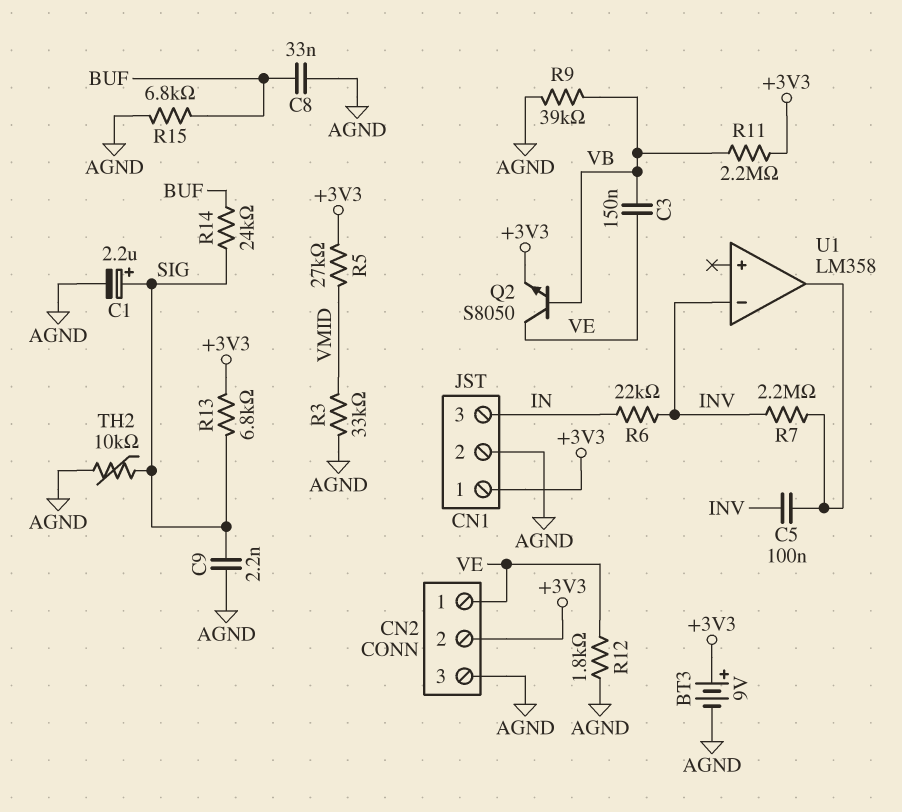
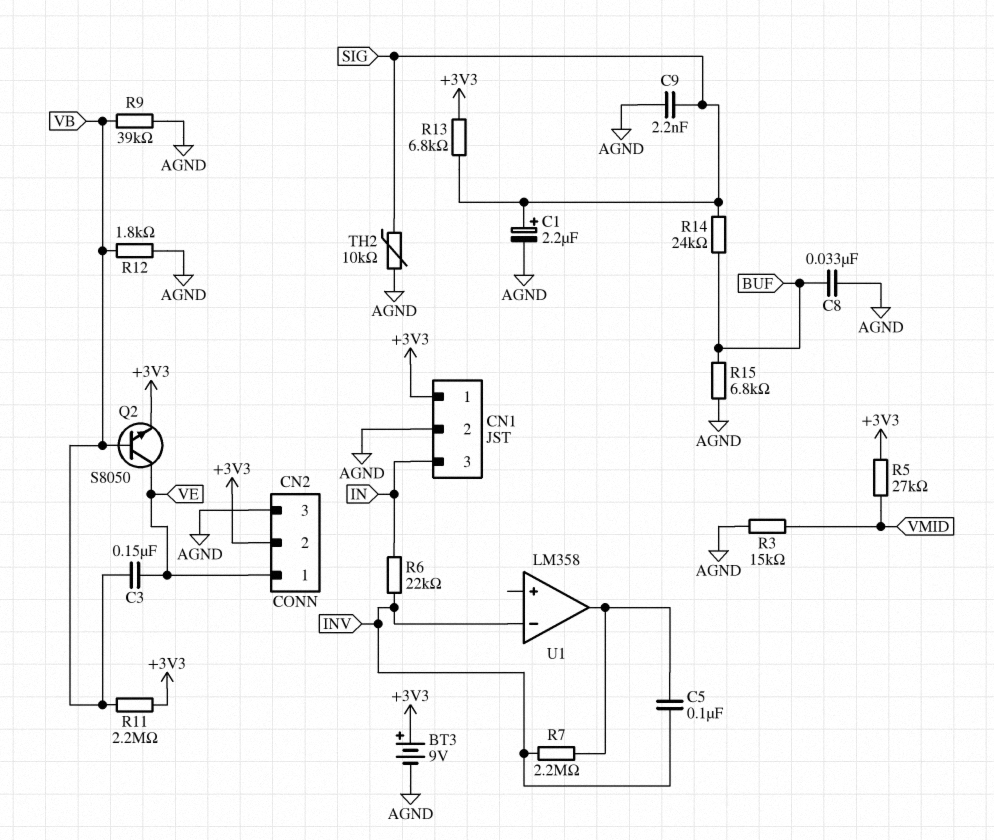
R3: 33k (AGND, VMID) -> 15k (AGND, VMID)
R12: 1.8k (AGND, VE) -> 1.8k (AGND, VB)

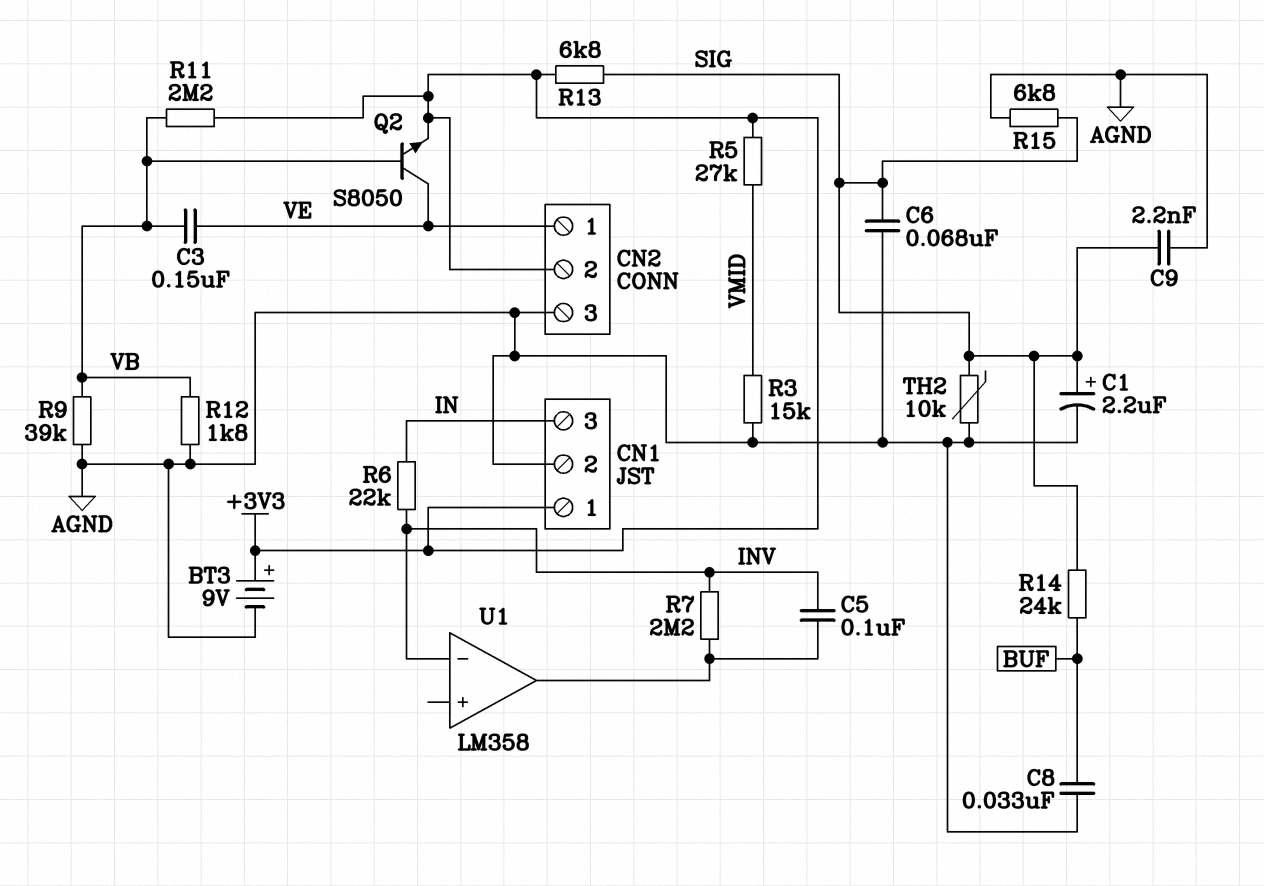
C6: none -> 68nF (AGND, SIG)
R15: 6.8k (AGND, BUF) -> 6.8k (AGND, SIG)

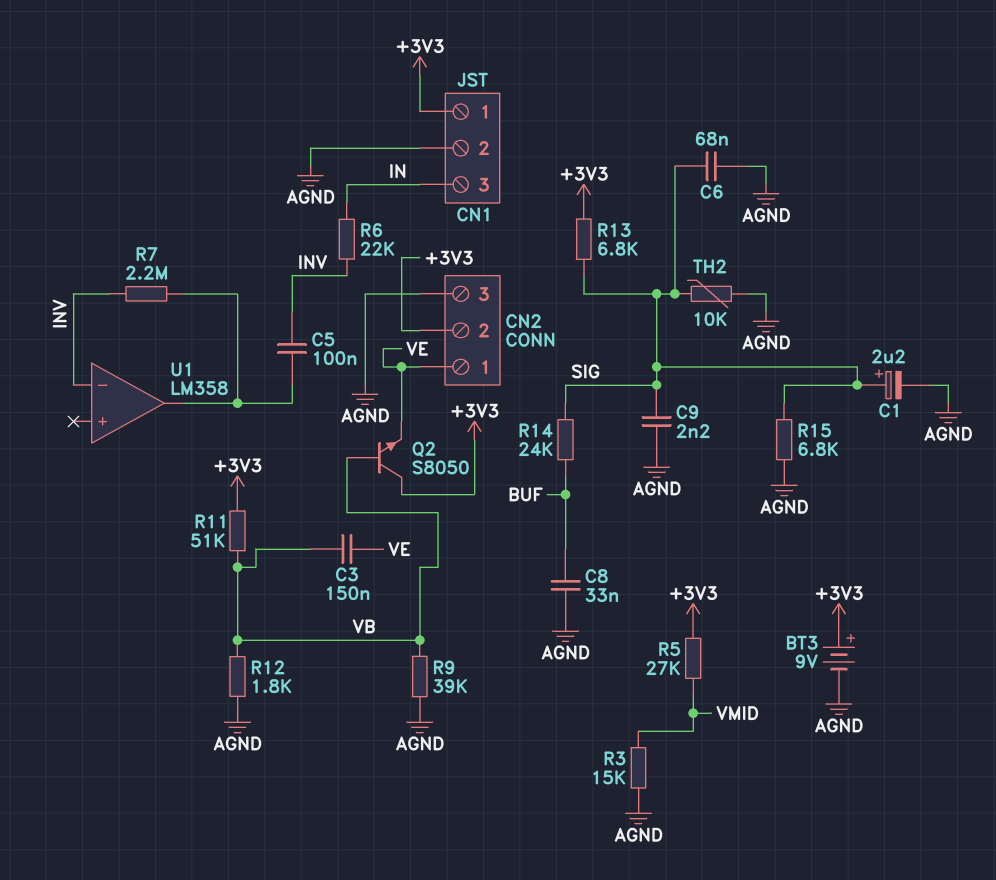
Q2: NPN S8050 (B VB, C VE, E +3V3) -> NPN S8050 (B VB, C +3V3, E VE)
R11: 2.2M (+3V3, VB) -> 51k (+3V3, VB)

